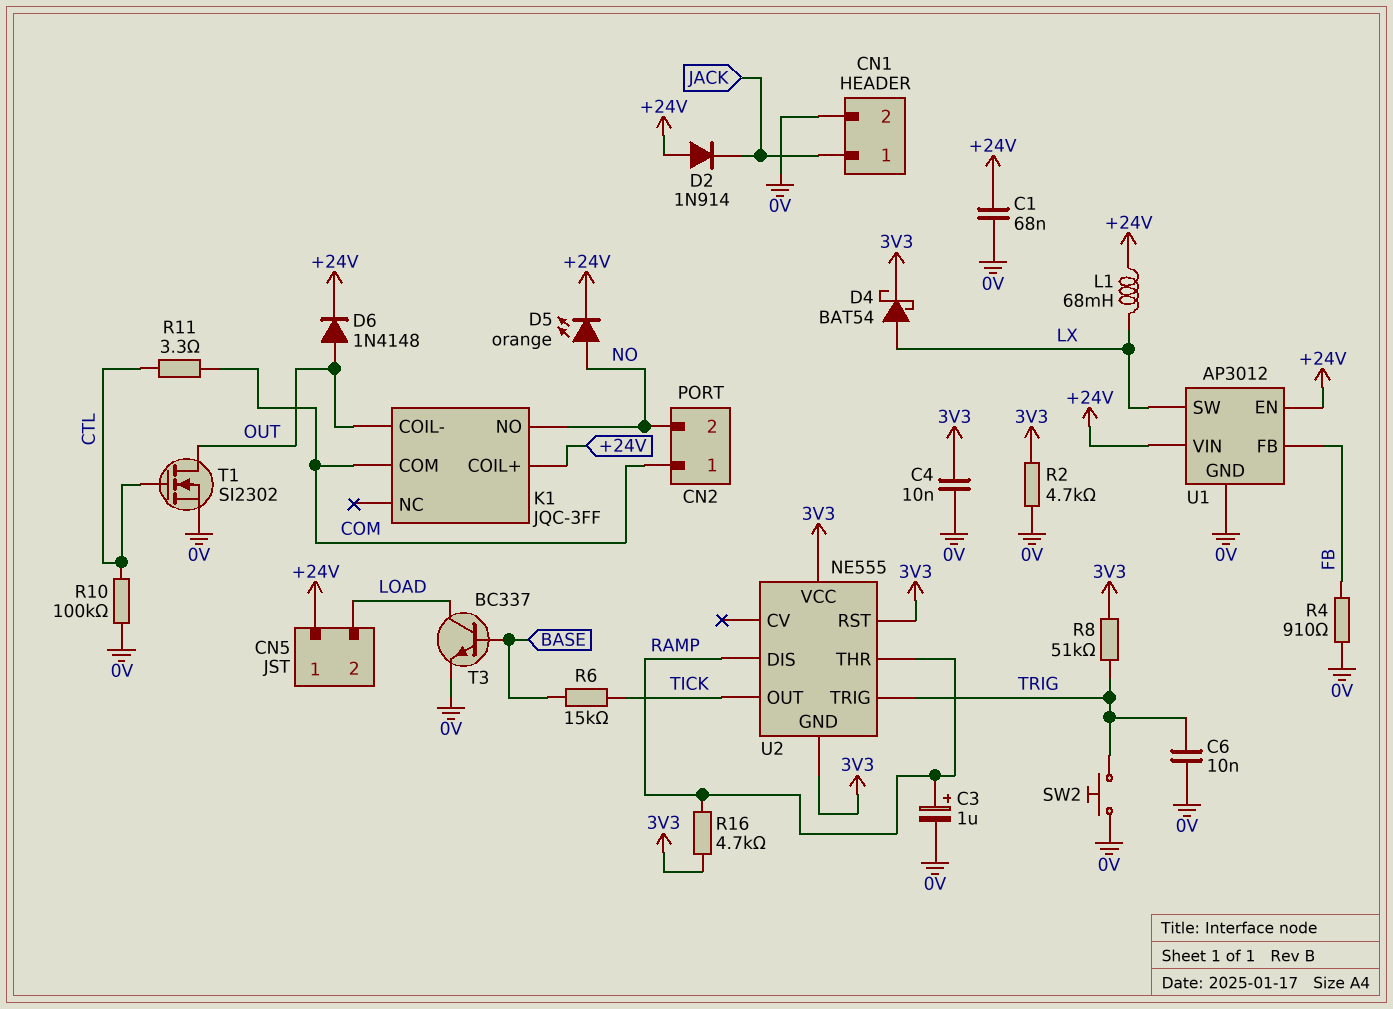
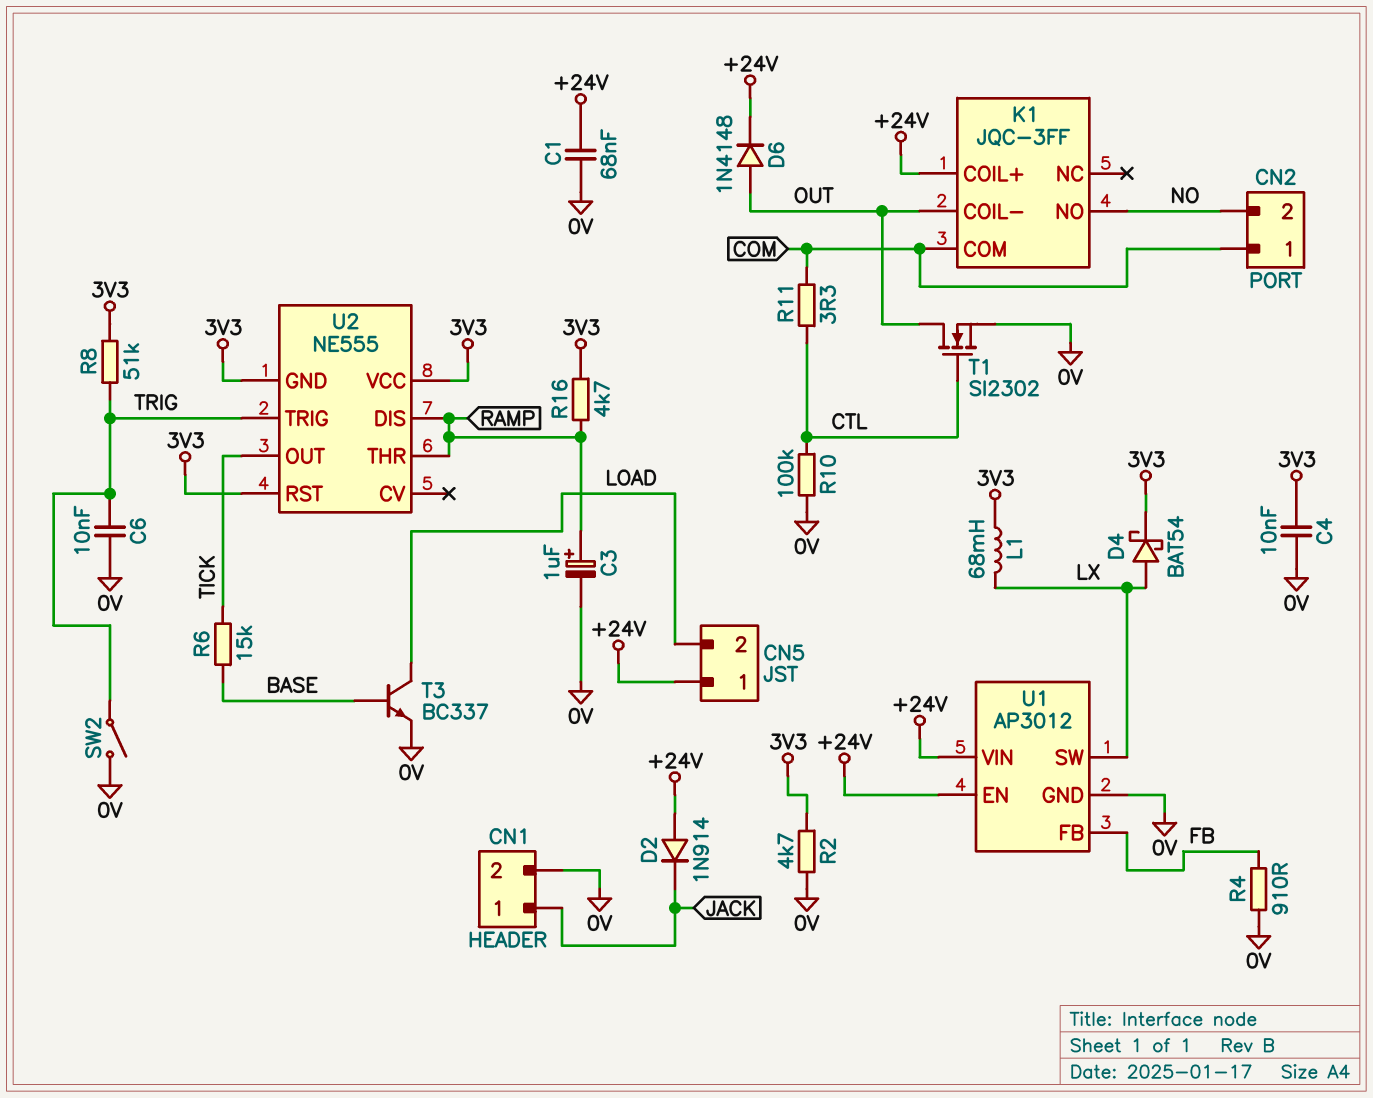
D5: LED orange (A NO, K +24V) -> none
L1: 68mH (+24V, LX) -> 68mH (3V3, LX)
SW2: button (0V, TRIG) -> switch (0V, TRIG)

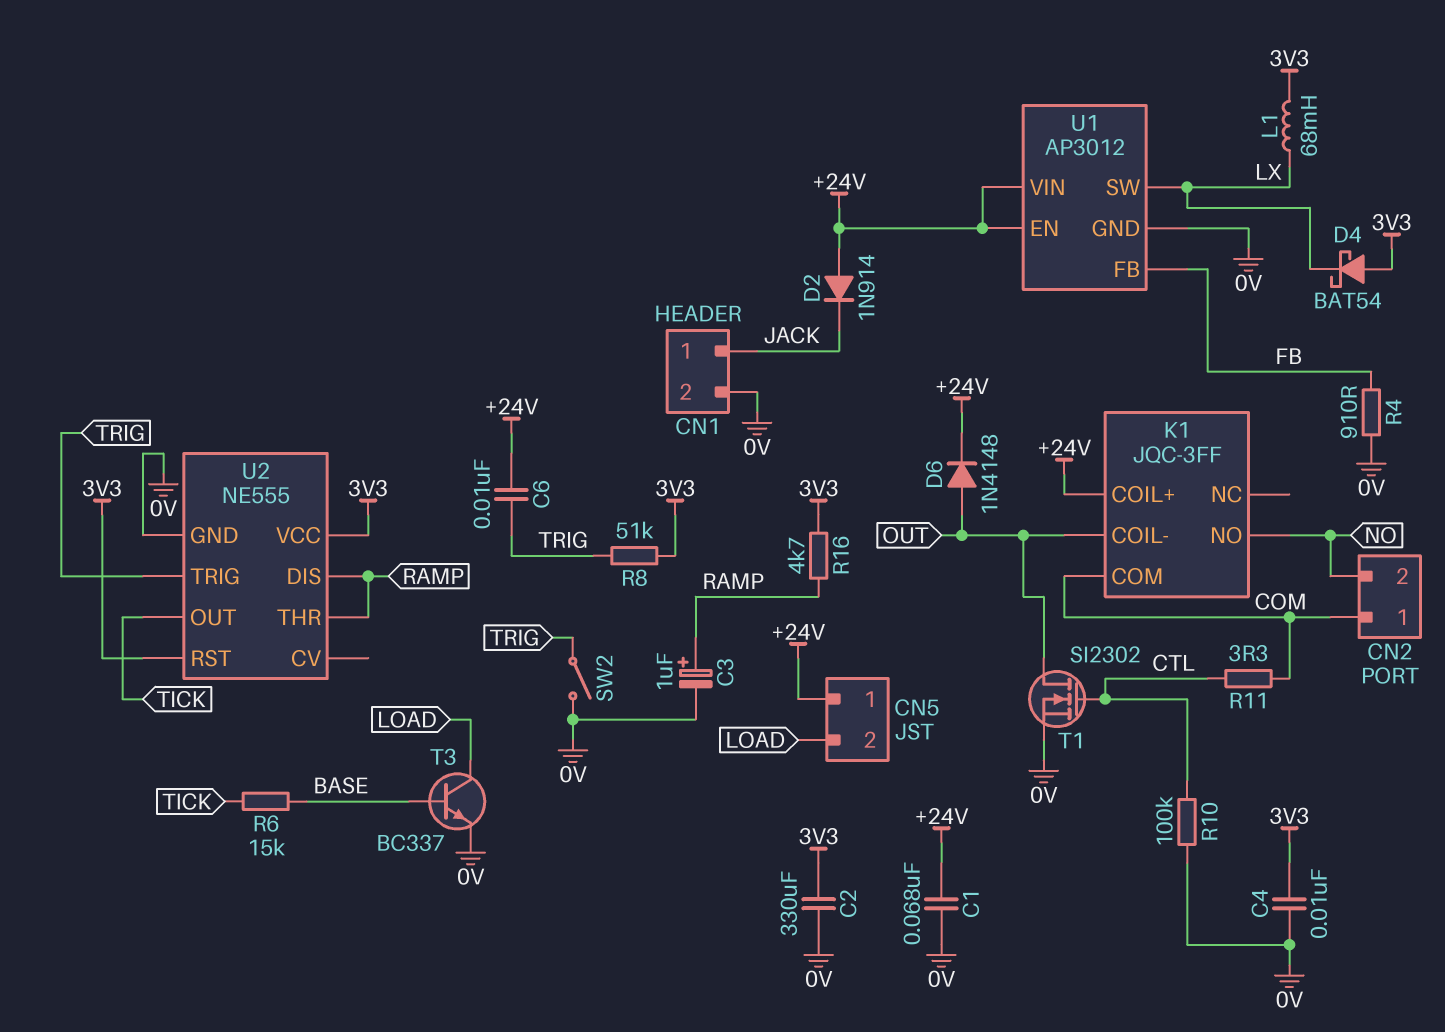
C2: none -> 330uF (0V, 3V3)
C6: 10nF (0V, TRIG) -> 10nF (+24V, TRIG)
D4: schottky BAT54 (A LX, K 3V3) -> schottky BAT54 (A 3V3, K LX)
R2: 4.7k (0V, 3V3) -> none
U2 pin GND: 3V3 -> 0V

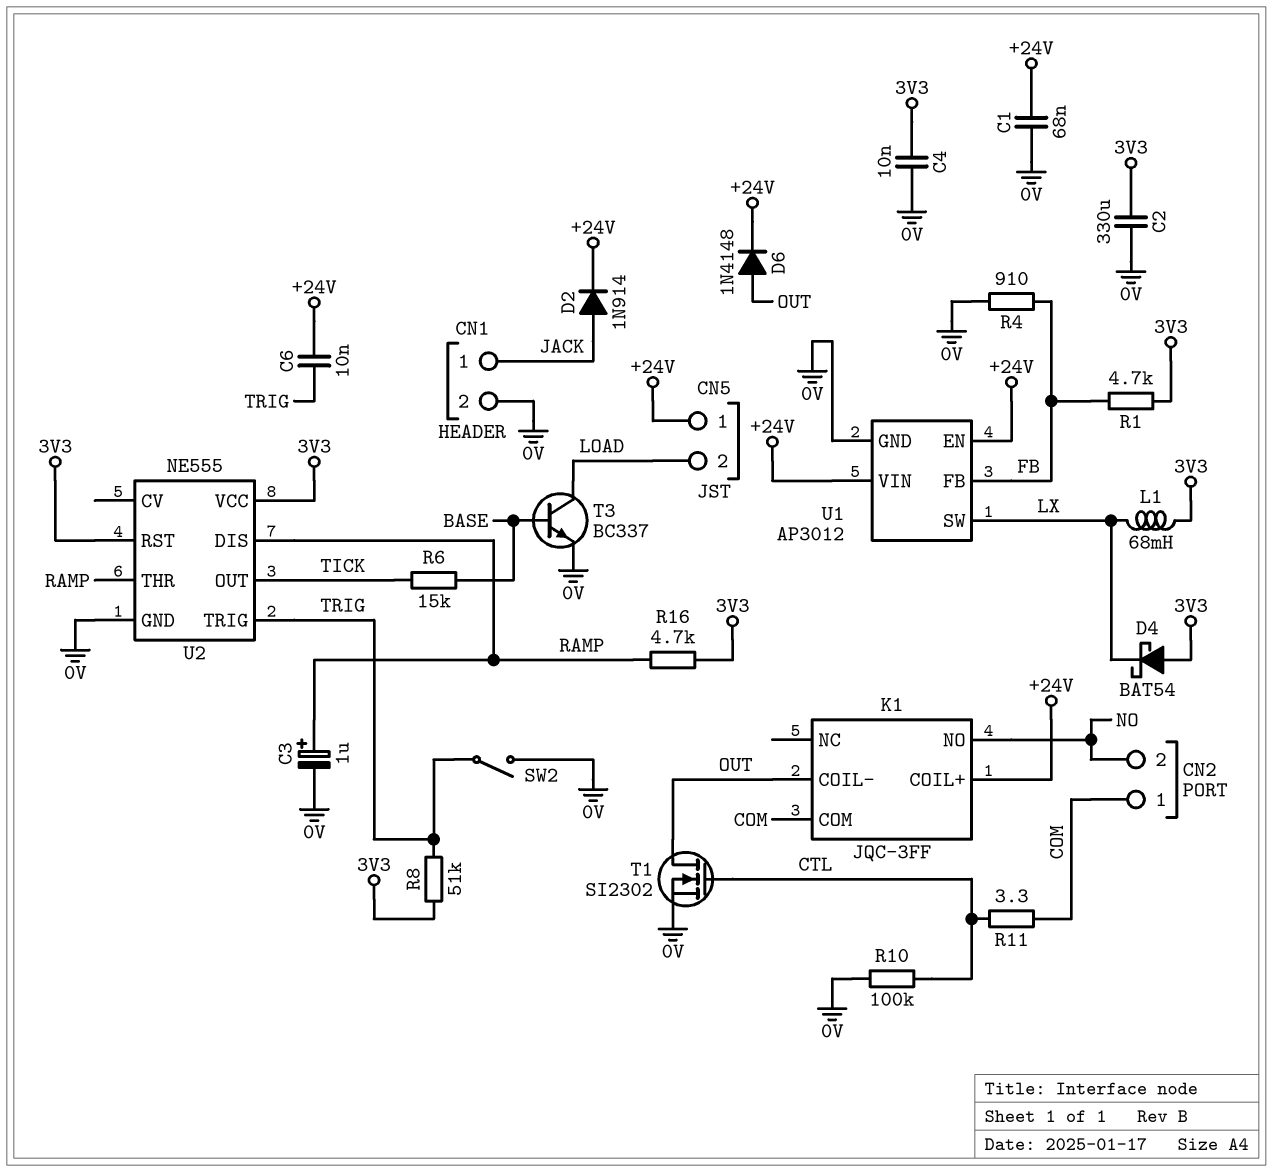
D2: diode 1N914 (A +24V, K JACK) -> diode 1N914 (A JACK, K +24V)
R1: none -> 4.7k (3V3, FB)

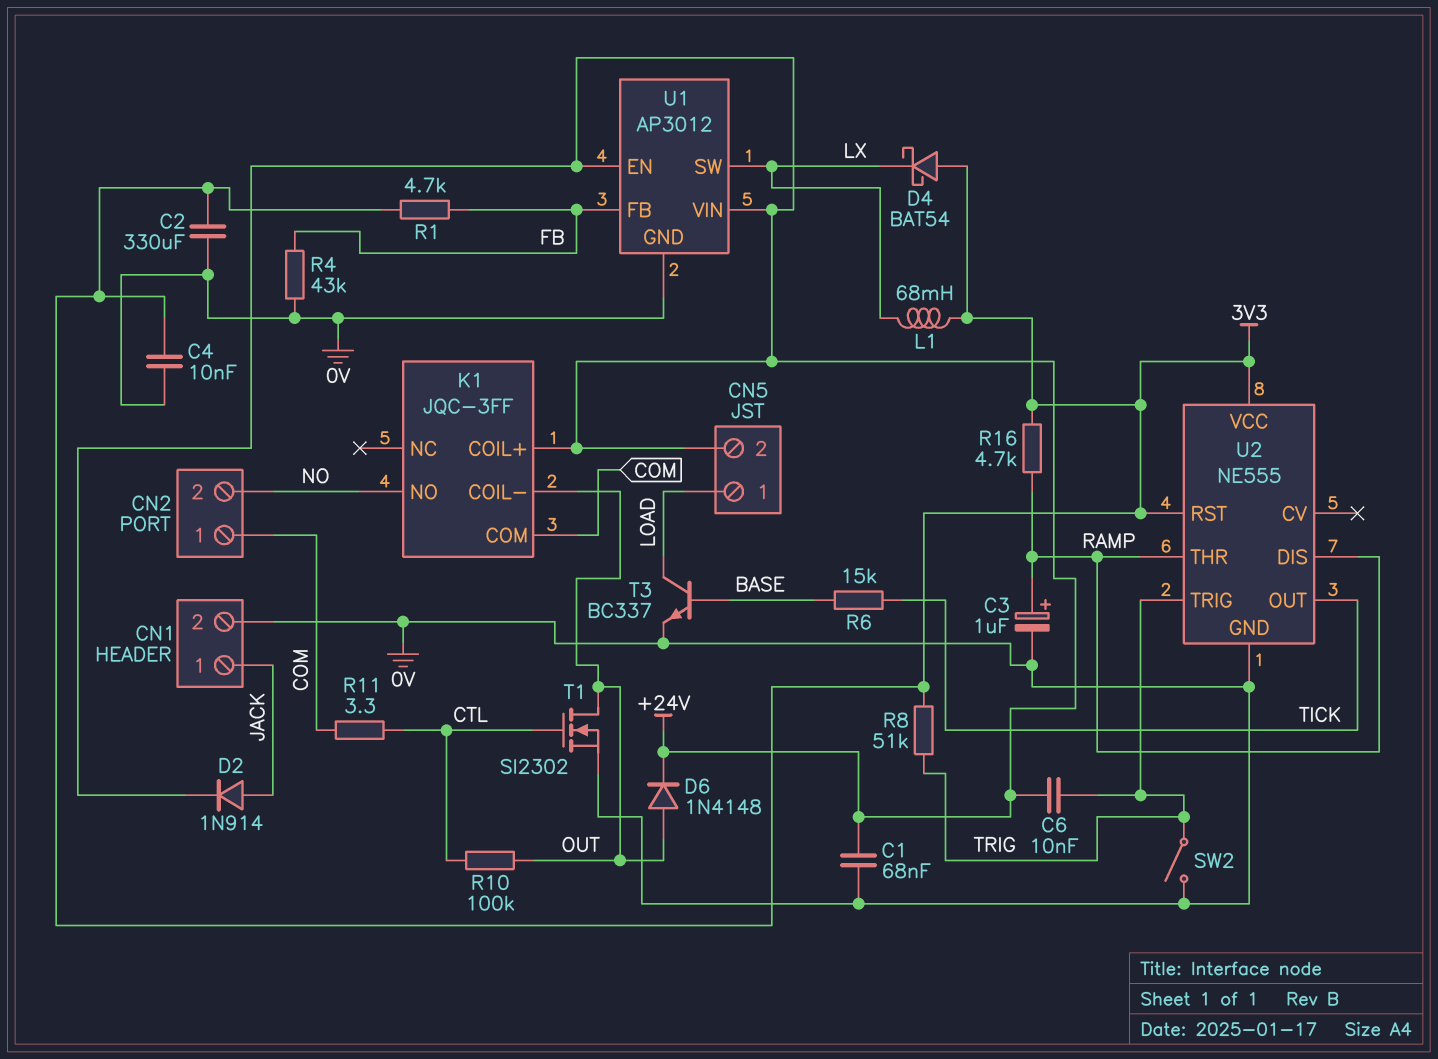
CN5 pin 1: +24V -> LOAD
CN5 pin 2: LOAD -> +24V
R4: 910 (0V, FB) -> 43k (0V, FB)
R10: 100k (0V, CTL) -> 100k (CTL, OUT)

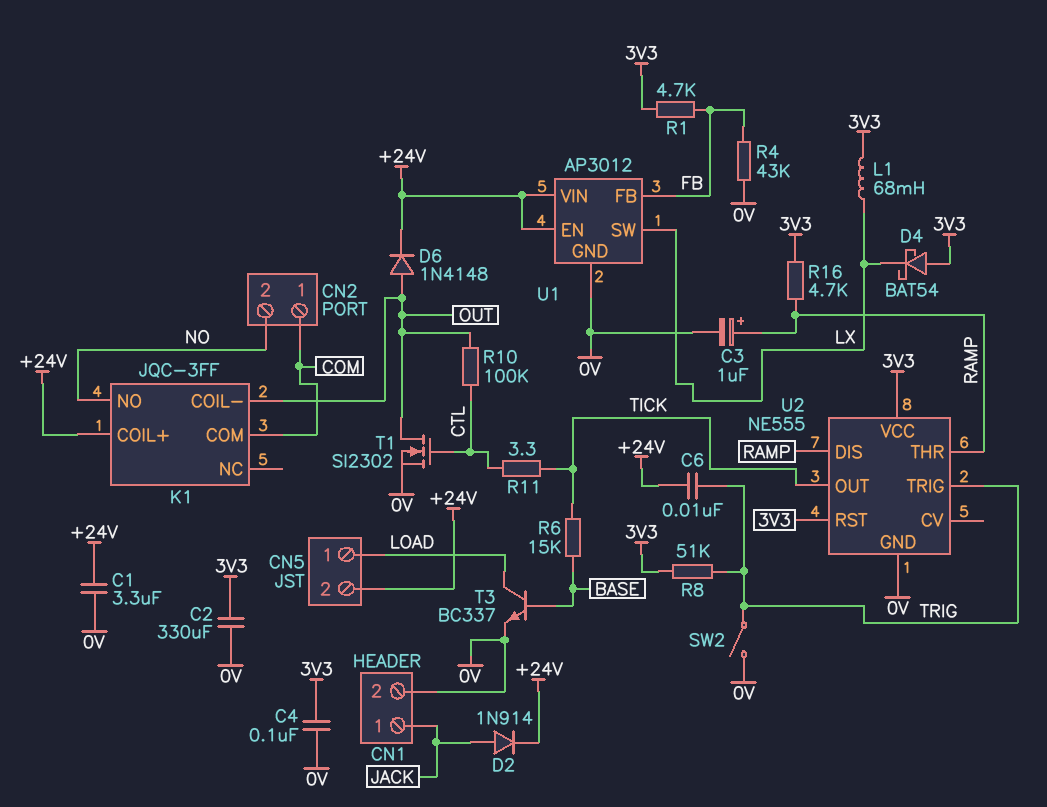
C1: 68nF (+24V, 0V) -> 3.3uF (+24V, 0V)
C4: 10nF (0V, 3V3) -> 100nF (0V, 3V3)
R11: 3.3 (COM, CTL) -> 3.3 (CTL, TICK)

